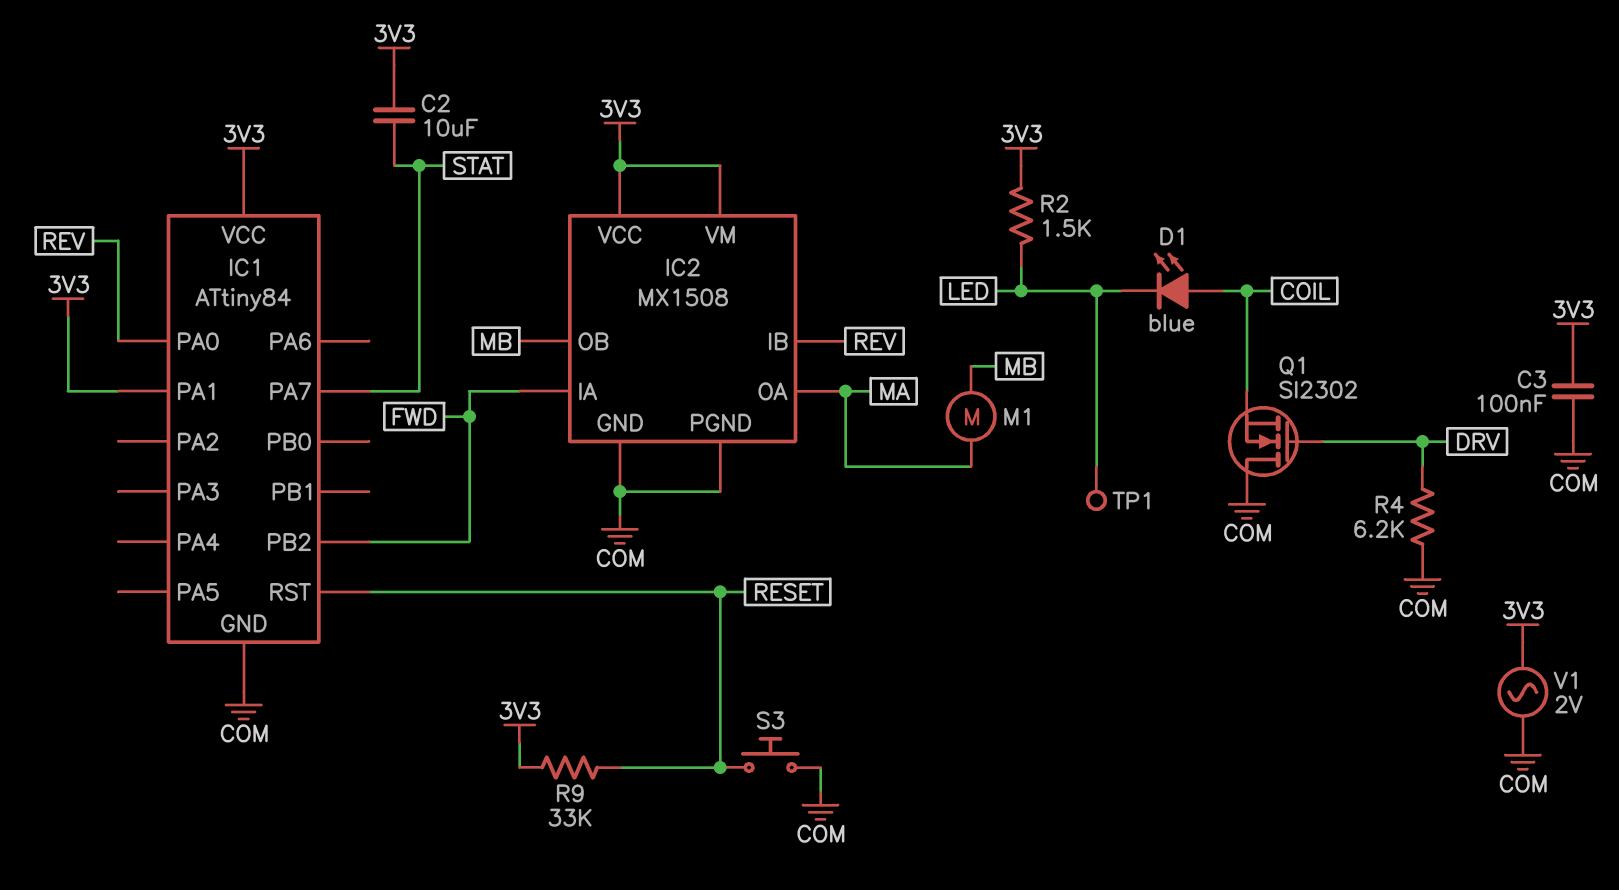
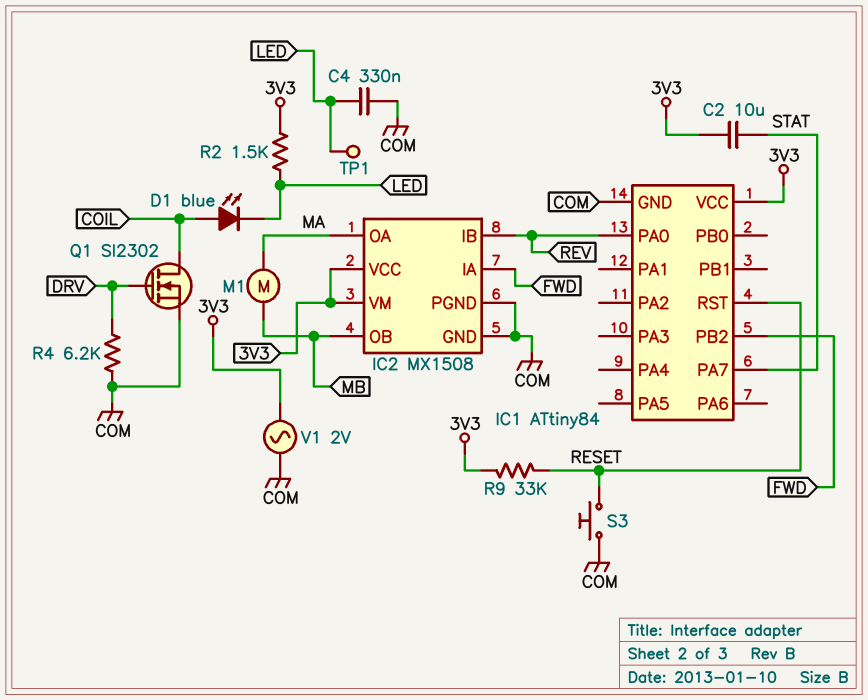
C3: 100nF (3V3, COM) -> none
C4: none -> 330nF (COM, LED)
IC1 pin PA1: 3V3 -> none
Q1: NMOS SI2302 (G DRV, D COM, S COIL) -> NMOS SI2302 (G DRV, D COIL, S COM)

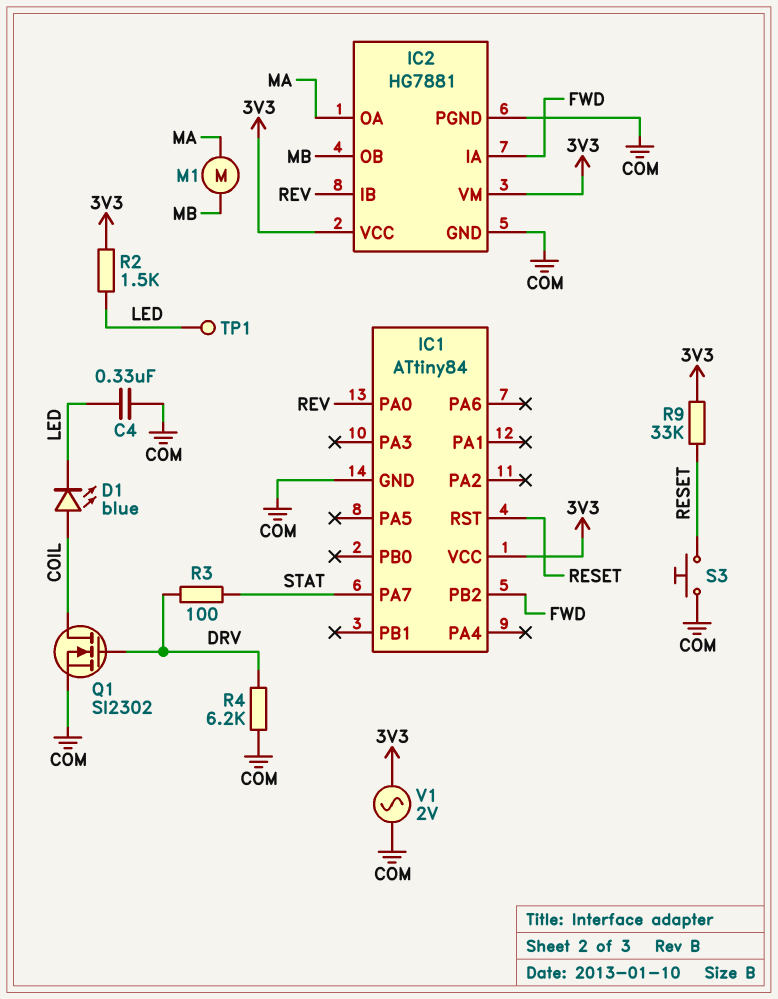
C2: 10uF (3V3, STAT) -> none
IC2: MX1508 -> HG7881
R3: none -> 100 (DRV, STAT)

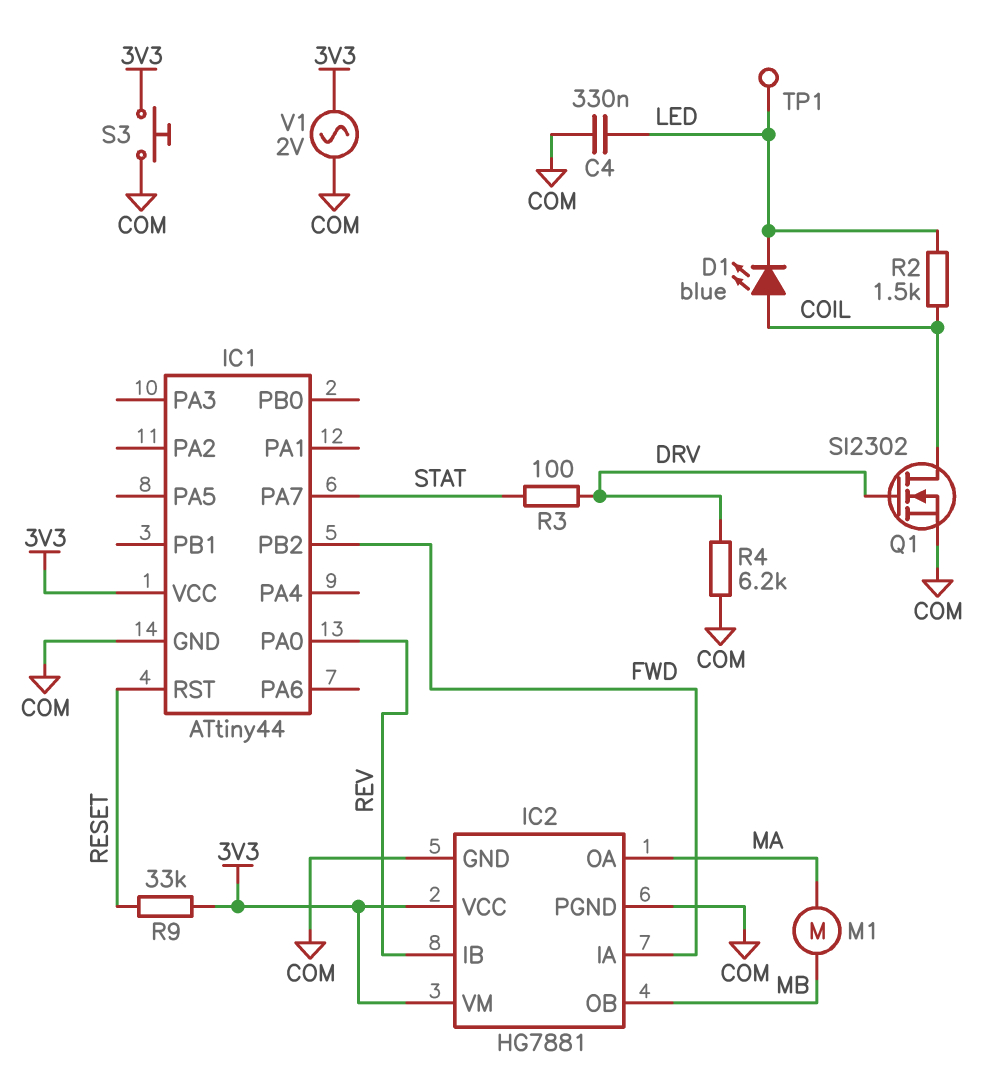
IC1: ATtiny84 -> ATtiny44
R2: 1.5k (3V3, LED) -> 1.5k (COIL, LED)
S3: button (COM, RESET) -> button (3V3, COM)

